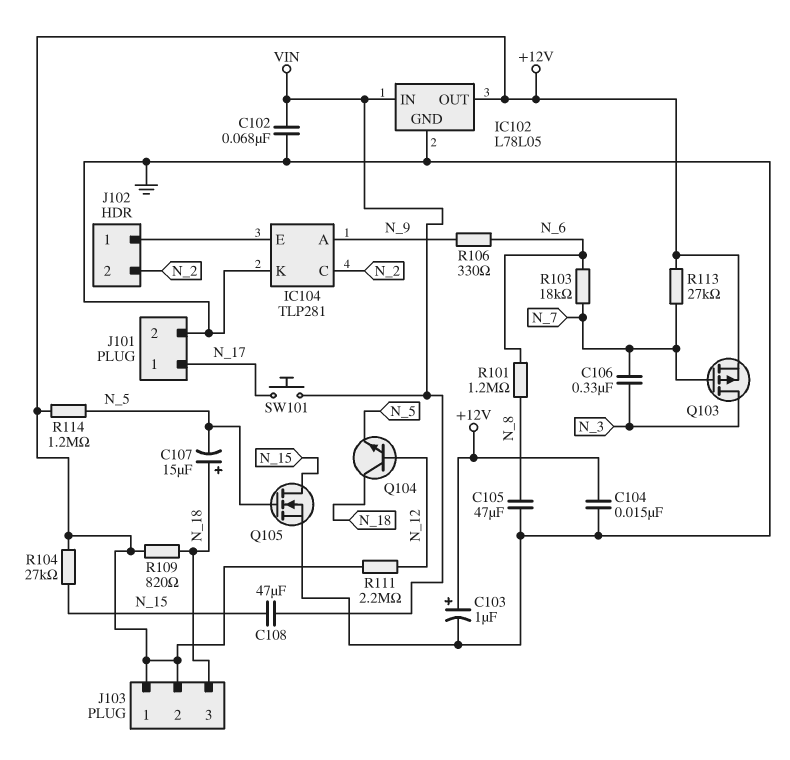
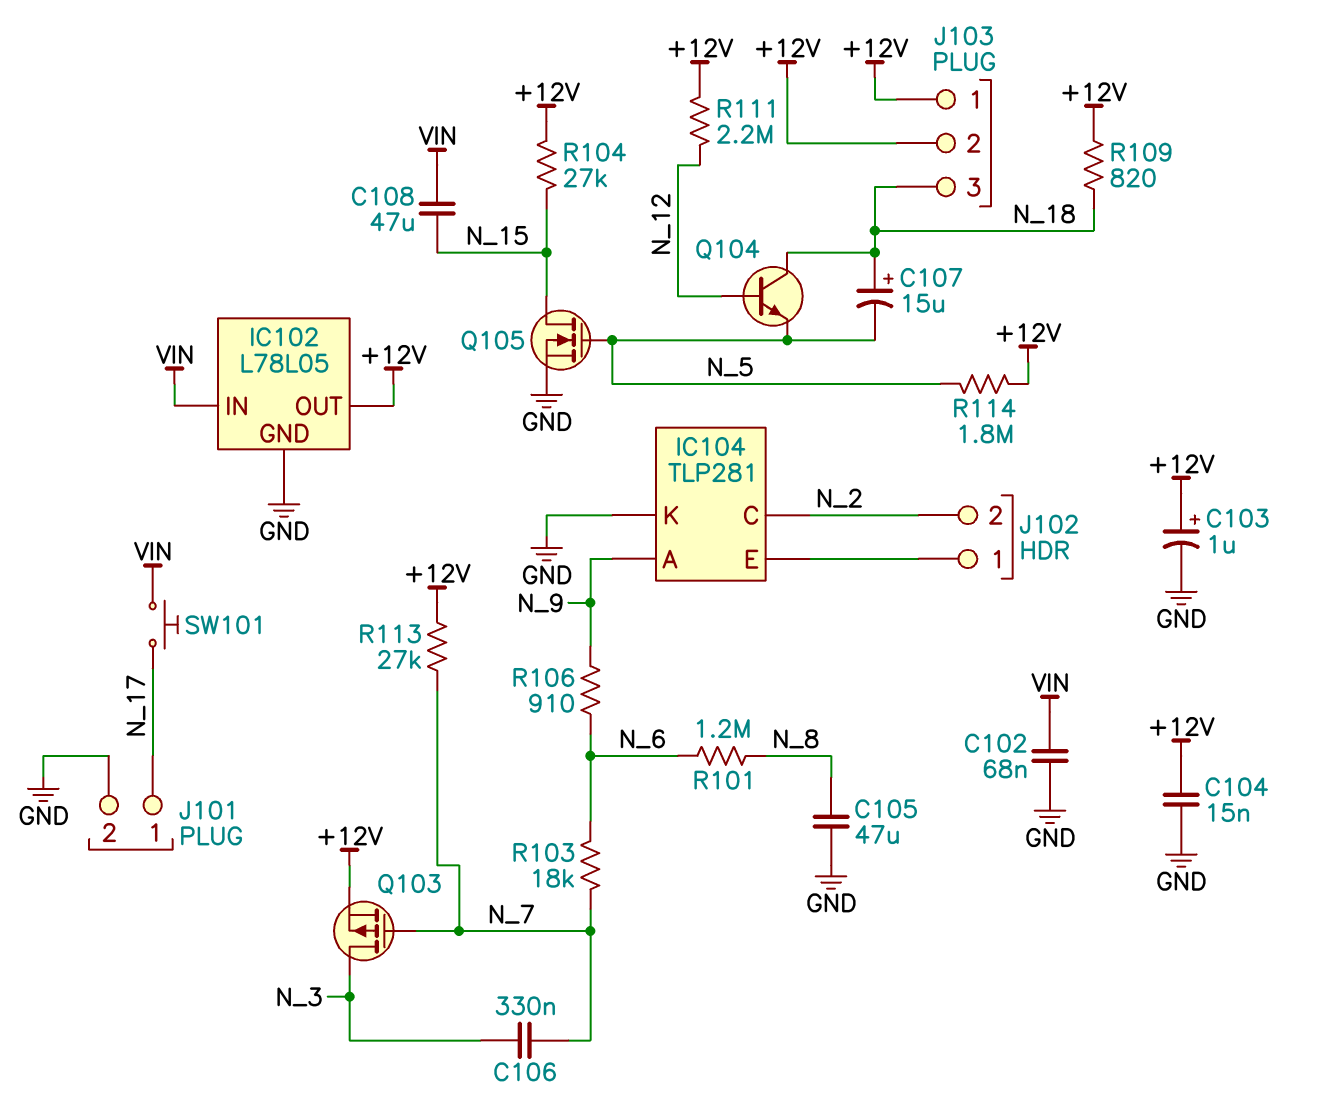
R106: 330 (N_6, N_9) -> 910 (N_6, N_9)
R114: 1.2M (+12V, N_5) -> 1.8M (+12V, N_5)

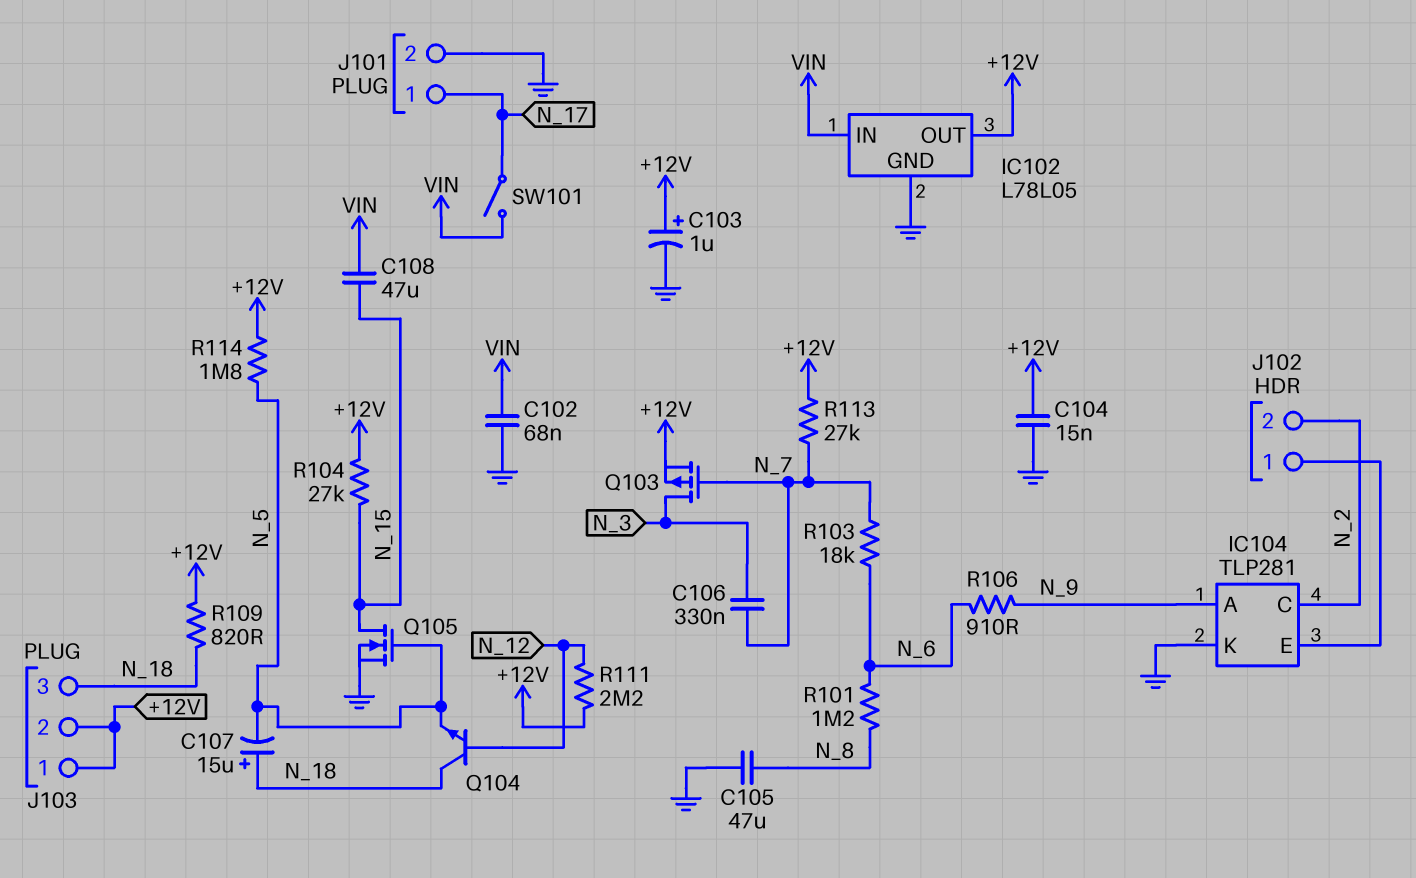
SW101: button (N_17, VIN) -> switch (N_17, VIN)

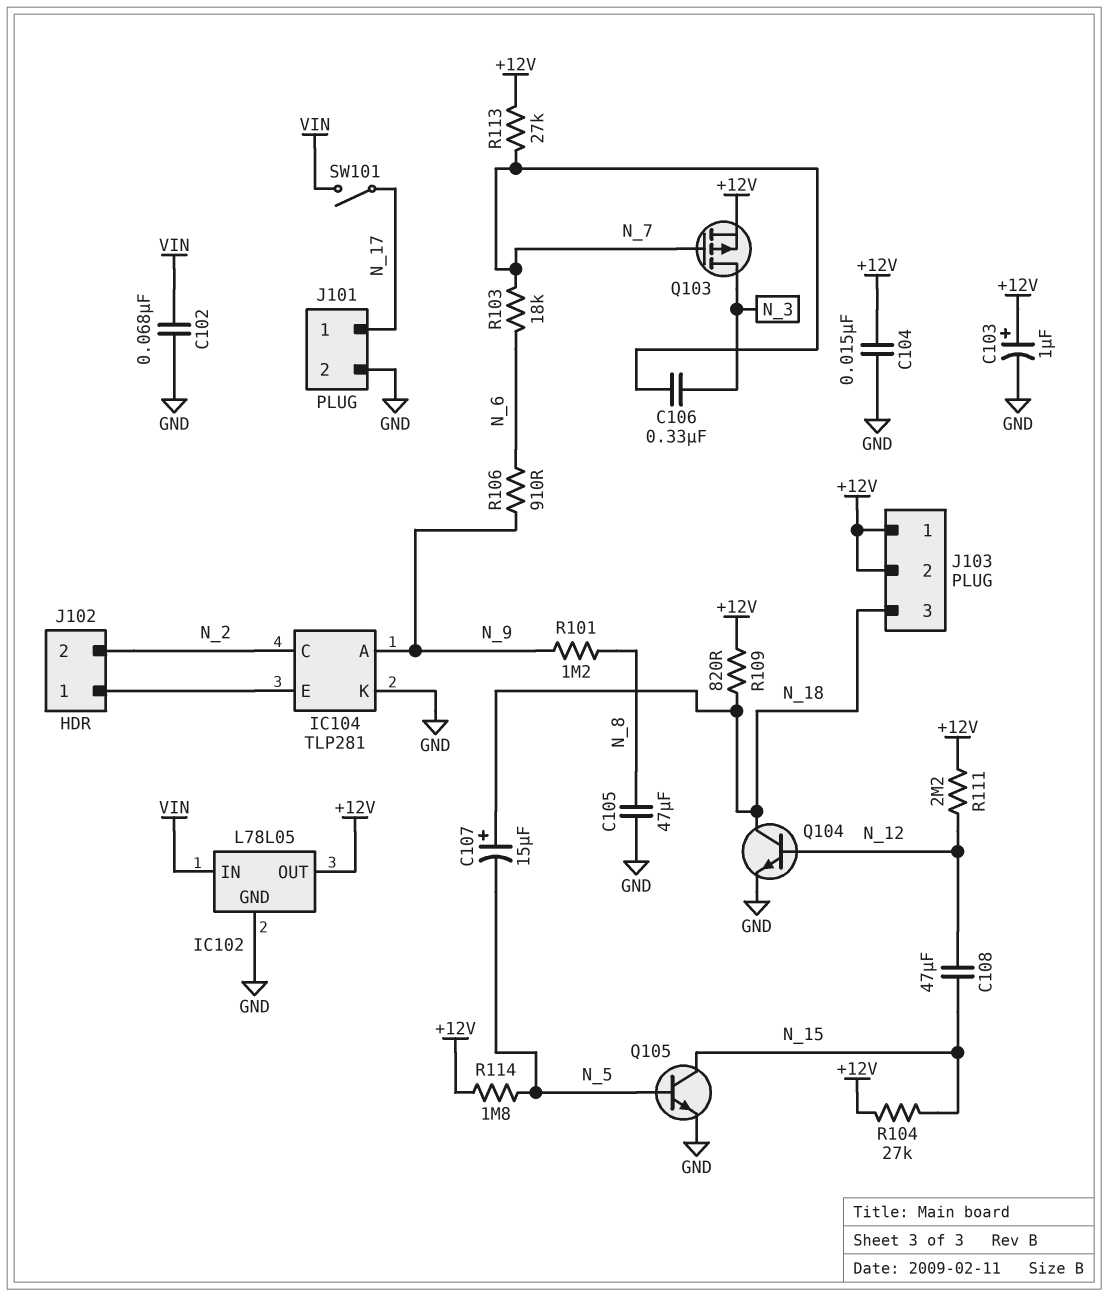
C108: 47uF (N_15, VIN) -> 47uF (N_12, N_15)
Q104: NPN (B N_12, C N_18, E N_5) -> NPN (B N_12, C N_18, E GND)
Q105: NMOS (G N_5, D N_15, S GND) -> NPN (B N_5, C N_15, E GND)
R101: 1.2M (N_6, N_8) -> 1.2M (N_8, N_9)

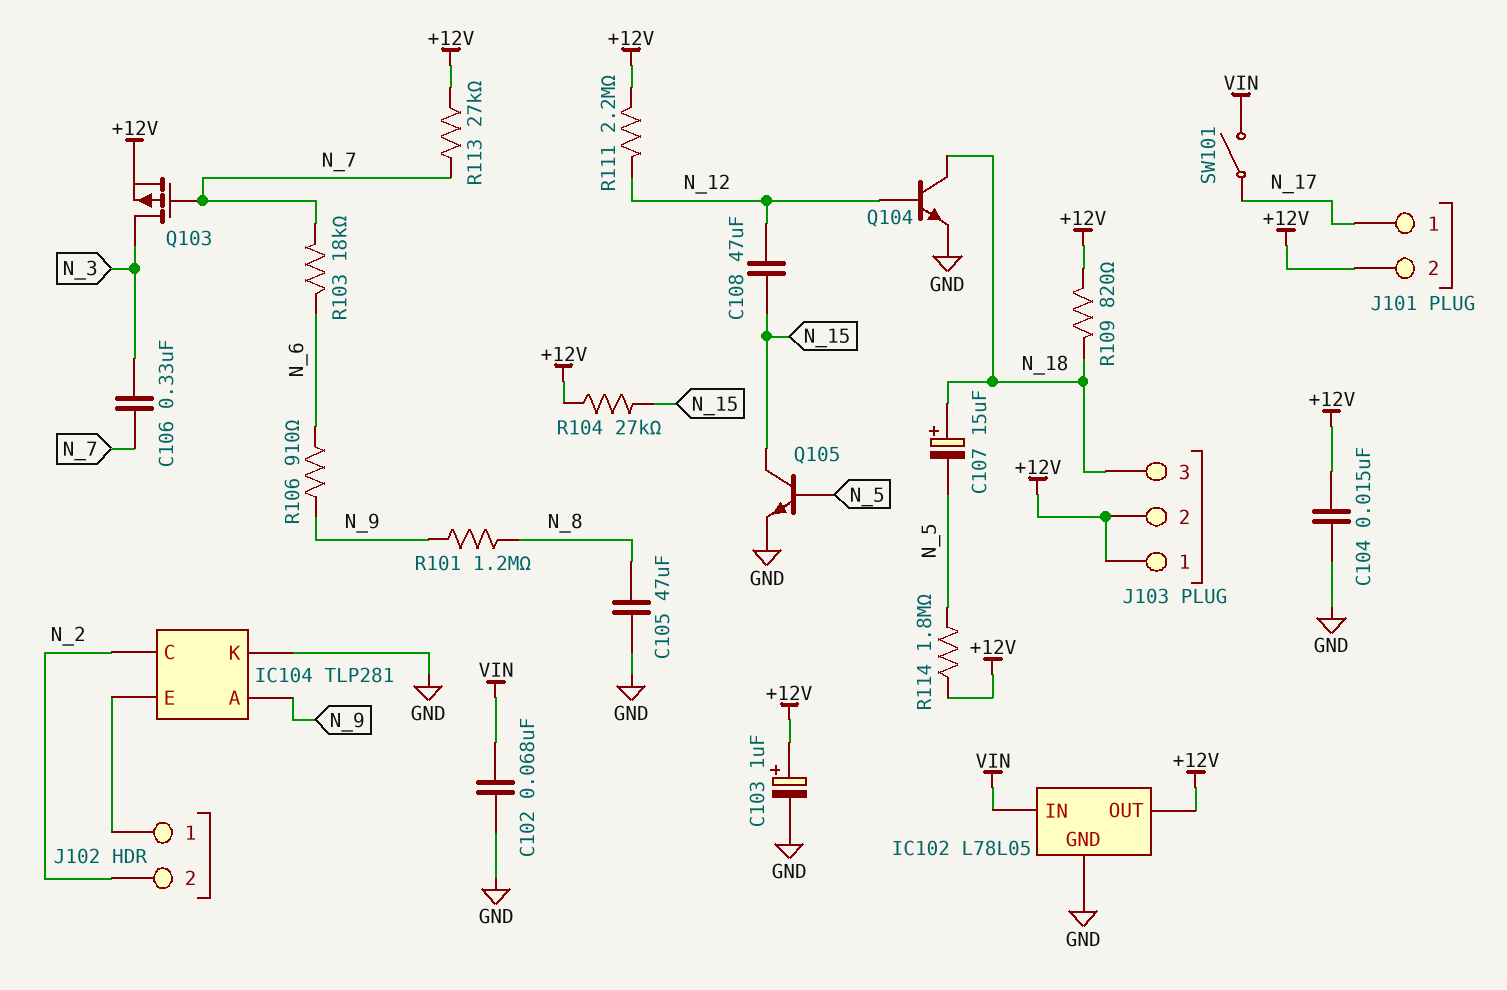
J101 pin 2: GND -> +12V

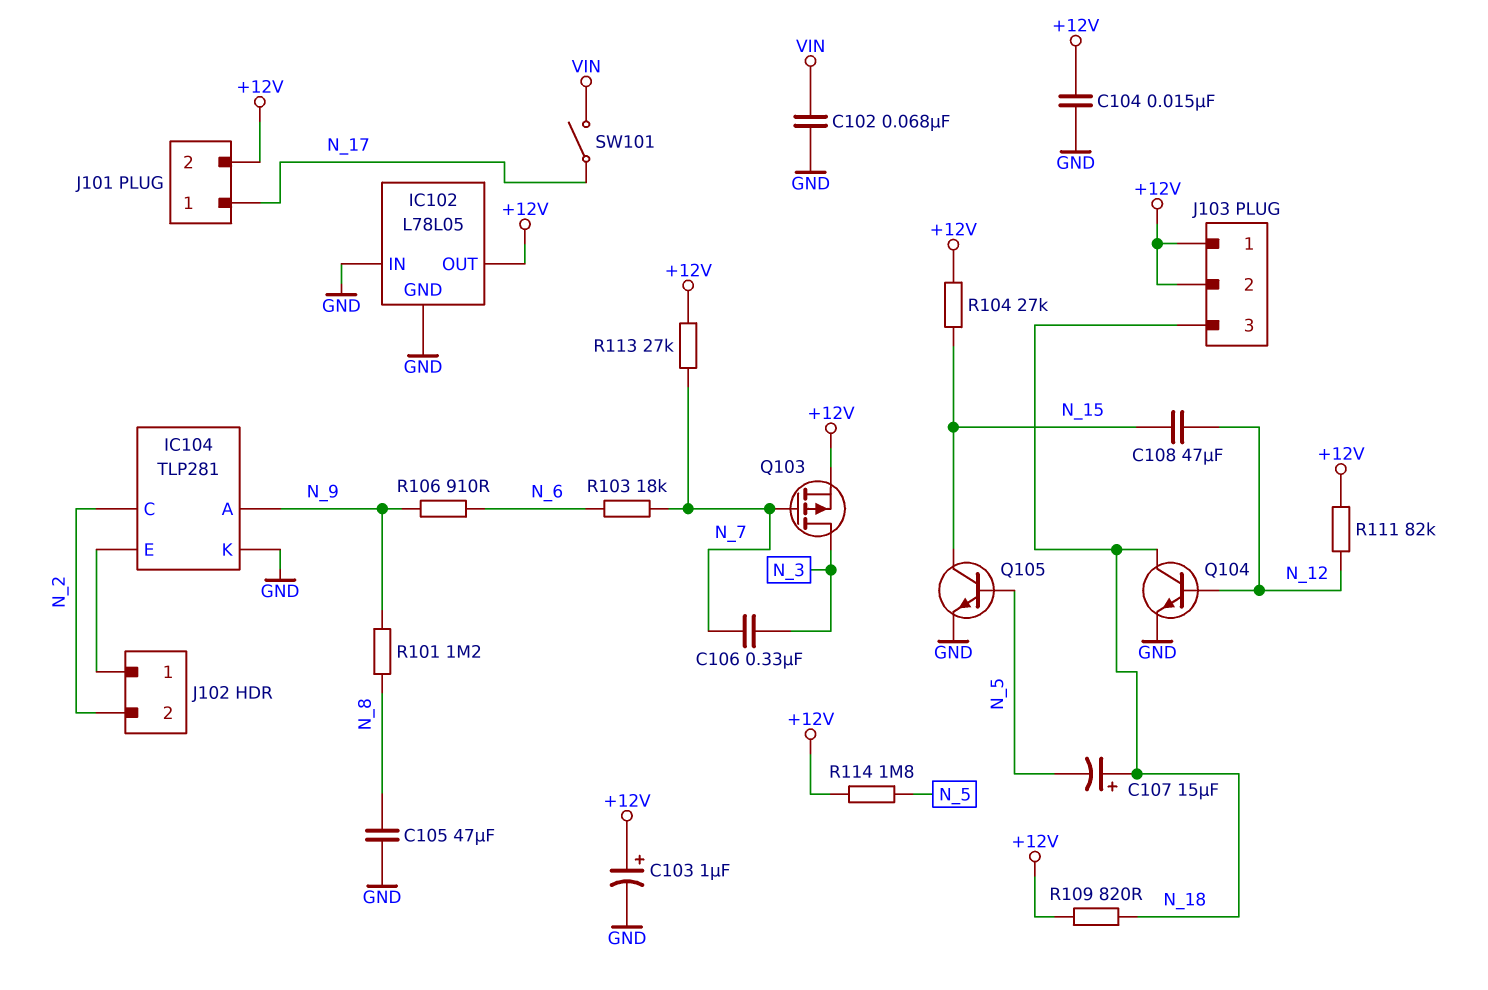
IC102 pin IN: VIN -> GND
R111: 2.2M (+12V, N_12) -> 82k (+12V, N_12)

